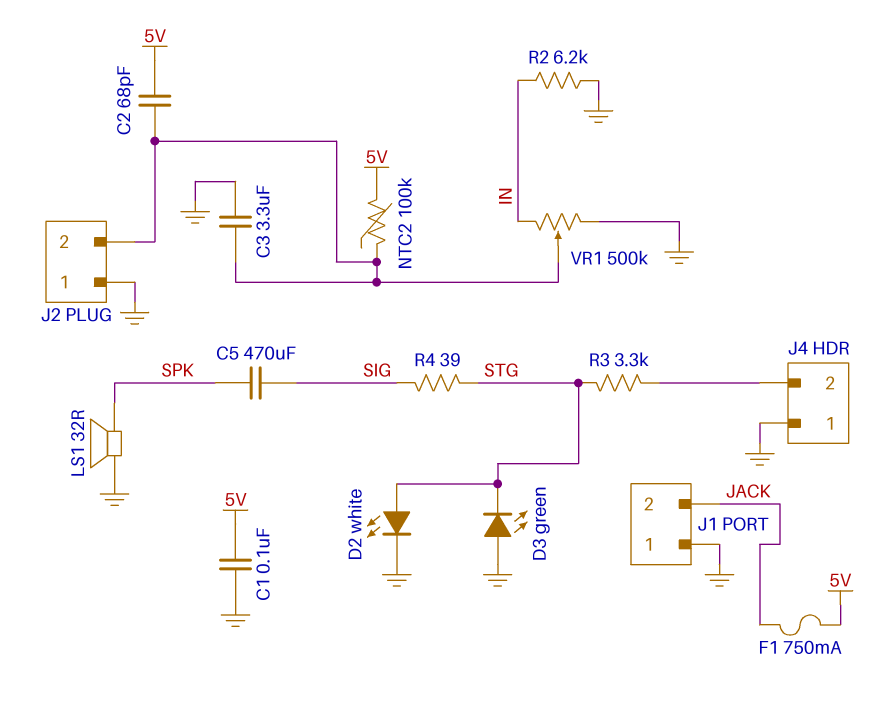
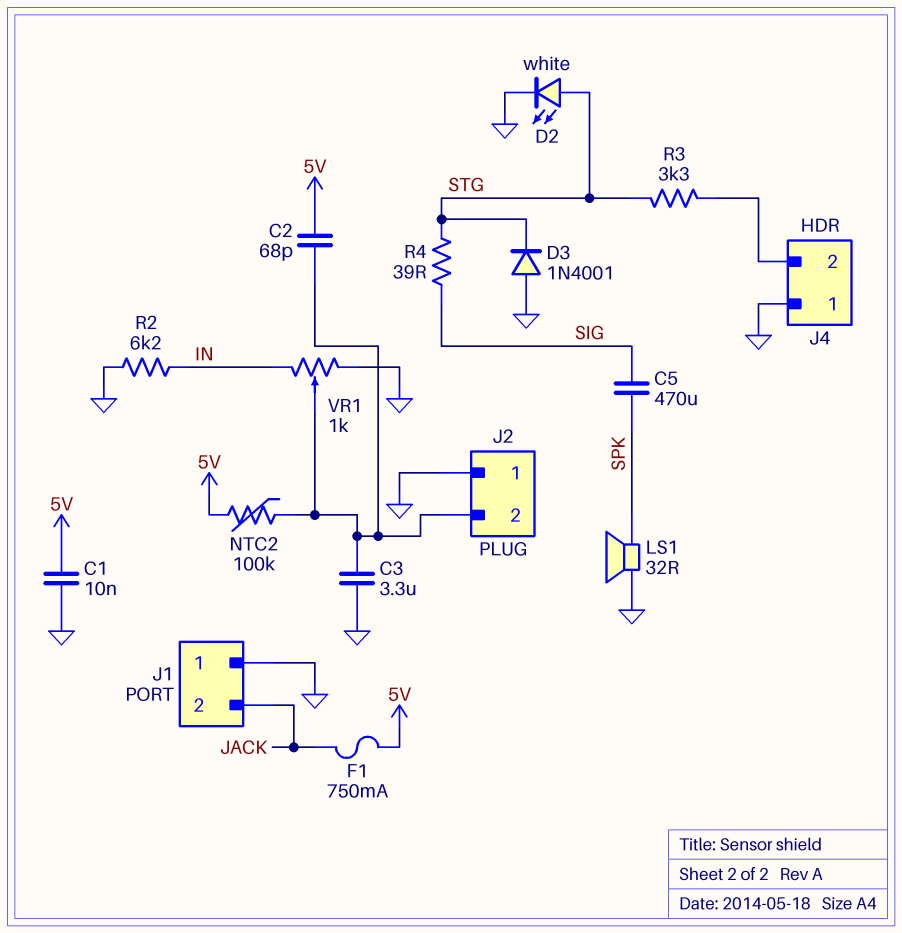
C1: 100nF (5V, GND) -> 10nF (5V, GND)
D3: LED green (A GND, K STG) -> diode 1N4001 (A GND, K STG)
VR1: 500k (GND, IN, wiper J2/2) -> 1k (GND, IN, wiper J2/2)

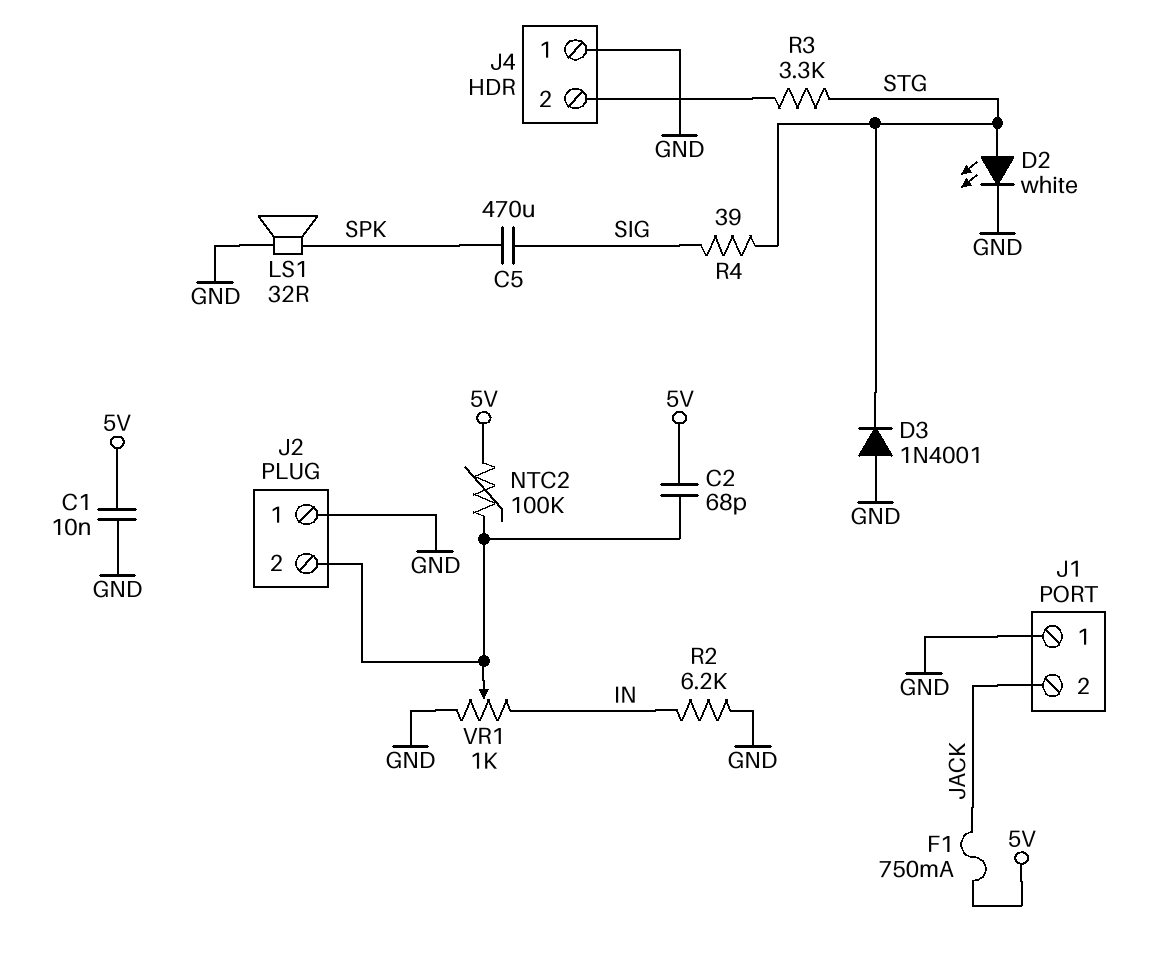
C3: 3.3uF (GND, J2/2) -> none

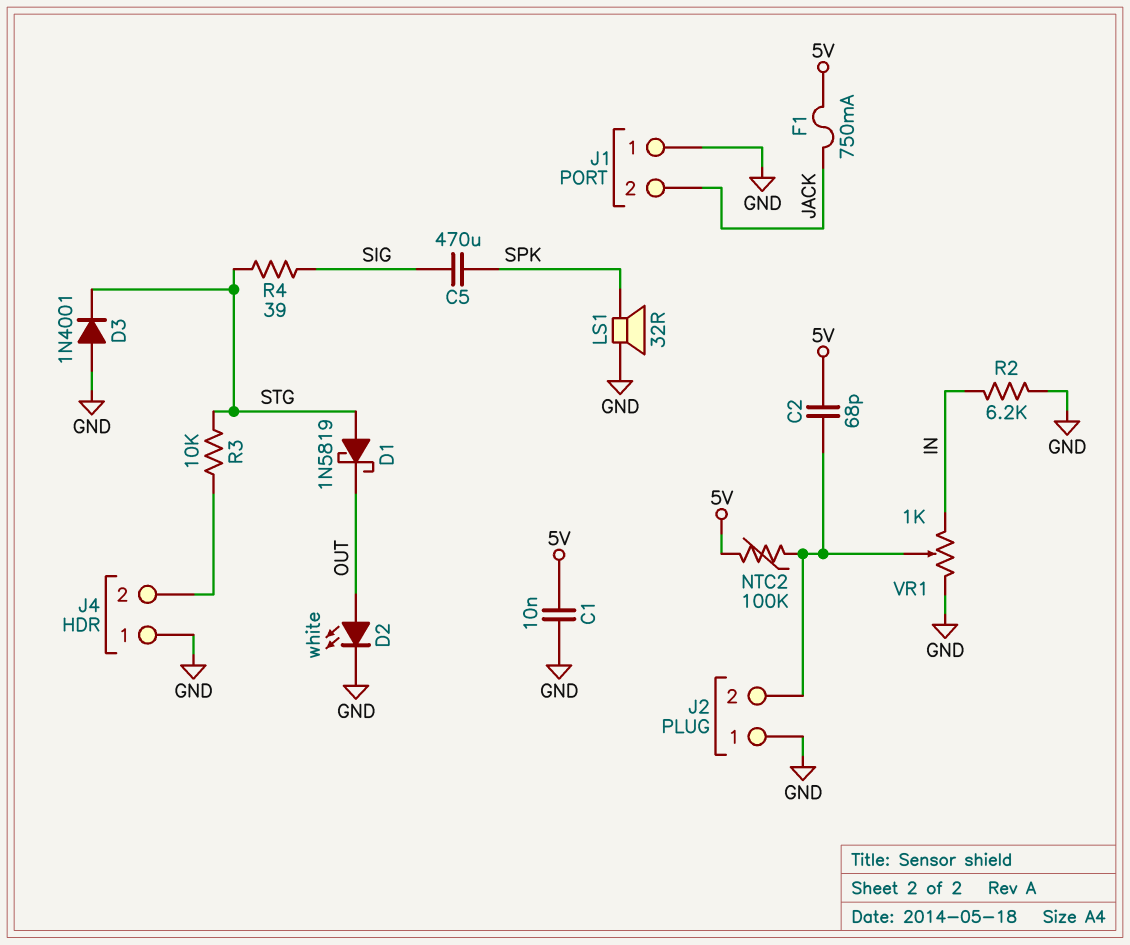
D1: none -> schottky 1N5819 (A STG, K OUT)
D2: LED white (A STG, K GND) -> LED white (A OUT, K GND)
R3: 3.3k (J4/2, STG) -> 10k (J4/2, STG)

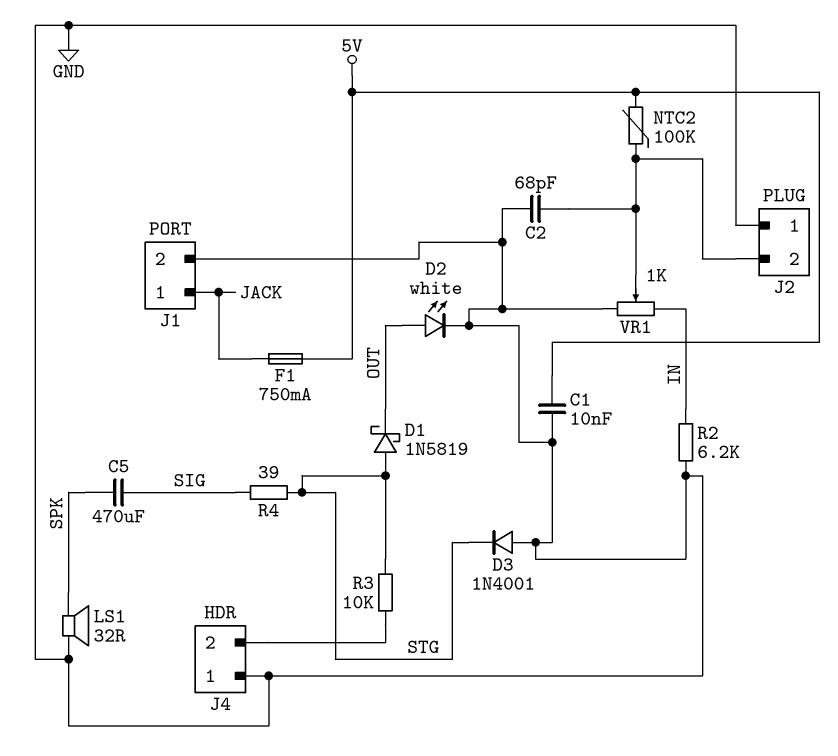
C2: 68pF (5V, J2/2) -> 68pF (GND, J2/2)
J1 pin 1: GND -> JACK
J1 pin 2: JACK -> GND

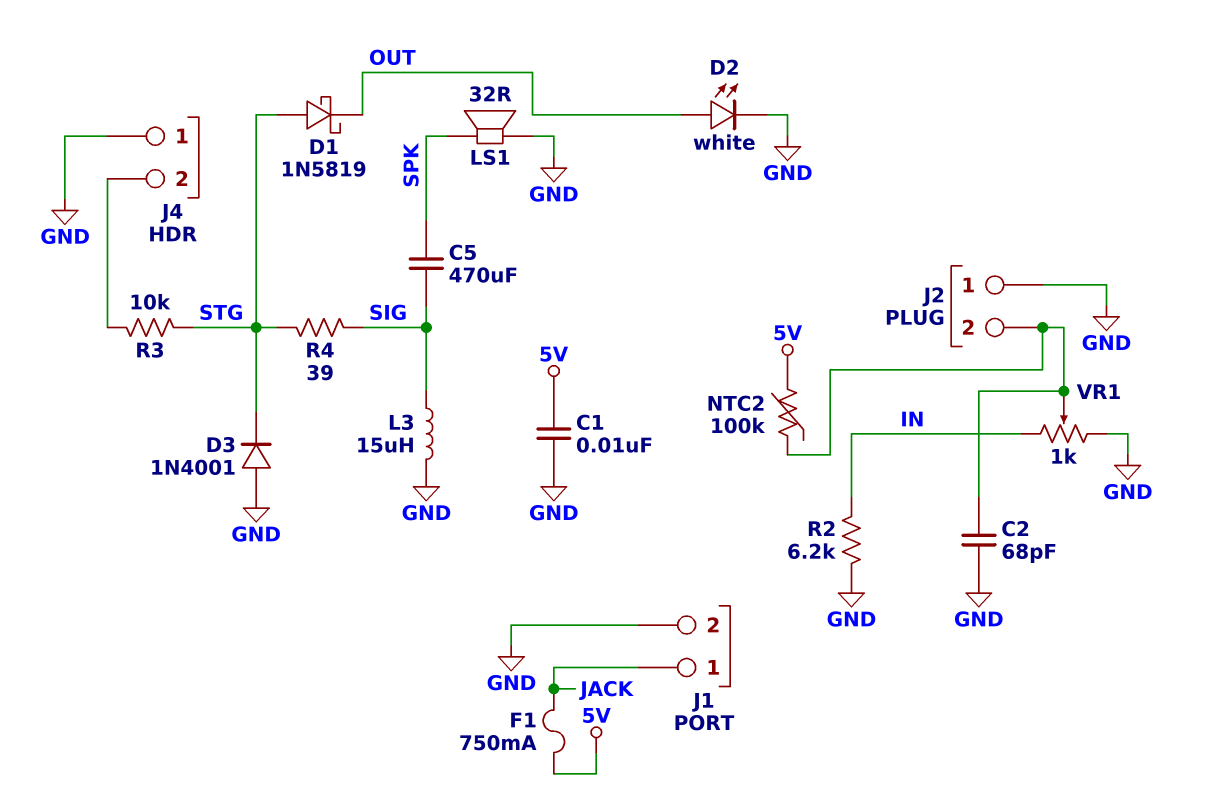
L3: none -> 15uH (GND, SIG)

